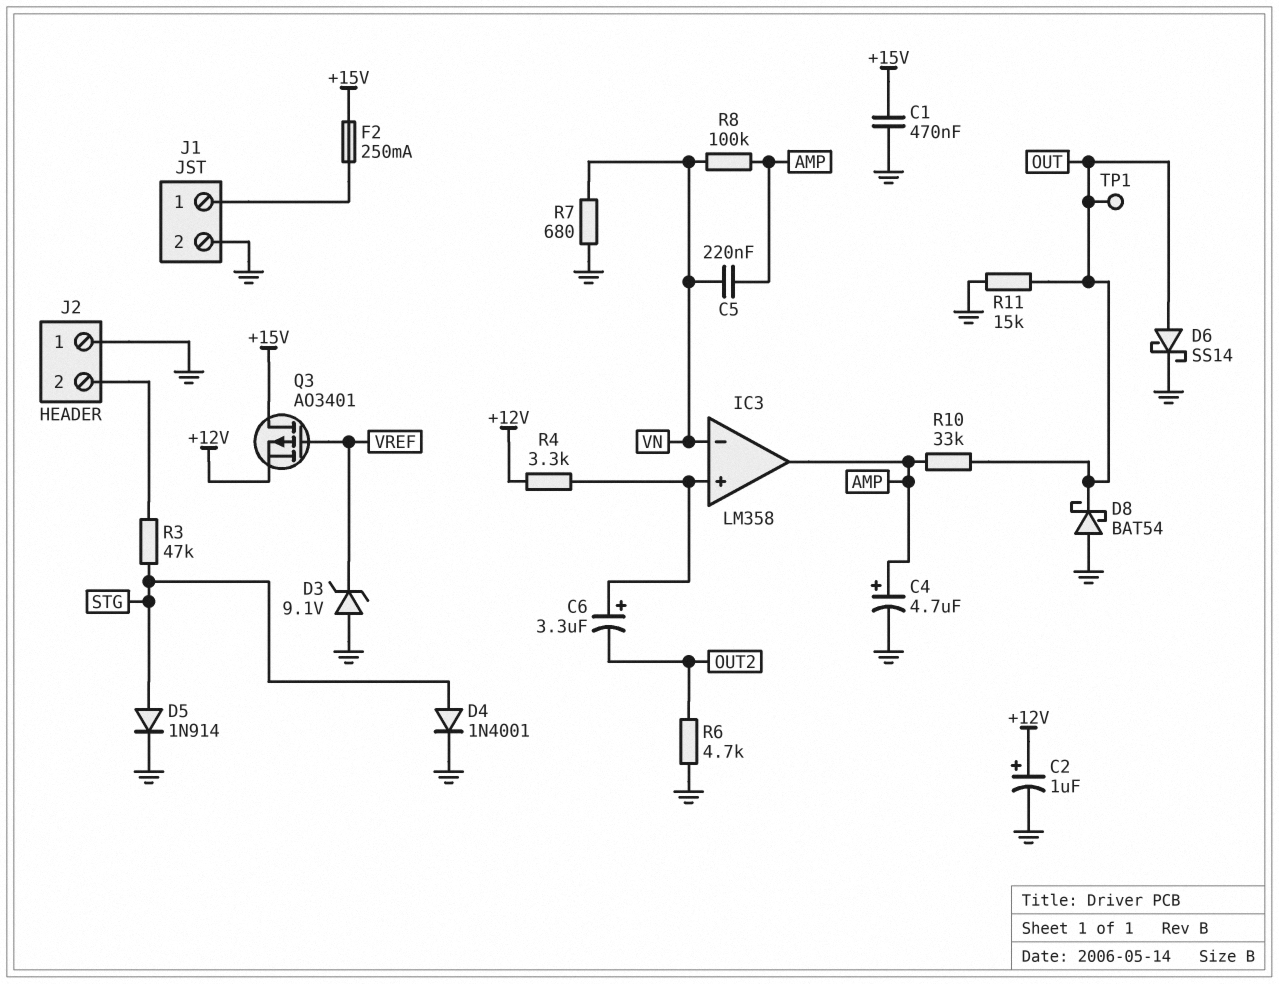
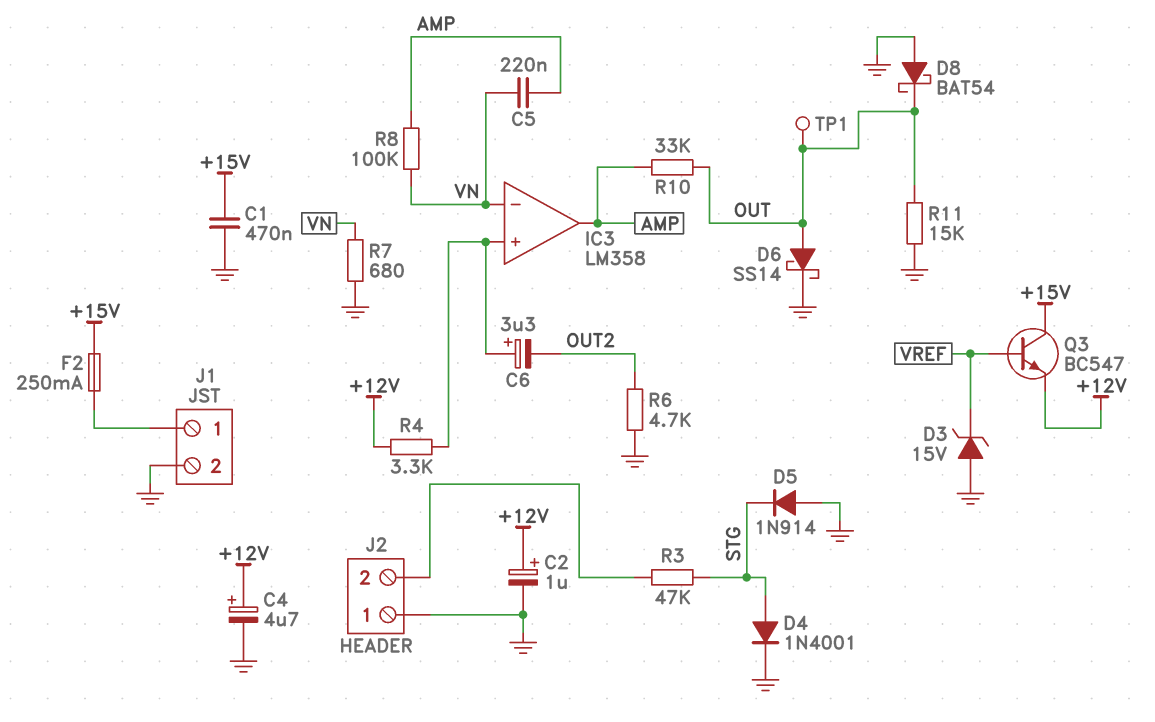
C4: 4.7uF (plus AMP, minus GND) -> 4.7uF (plus +12V, minus GND)
D3: zener 9.1V (A GND, K VREF) -> zener 15V (A GND, K VREF)
D5: diode 1N914 (A STG, K GND) -> diode 1N914 (A GND, K STG)
Q3: PMOS AO3401 (G VREF, D +15V, S +12V) -> NPN BC547 (B VREF, C +15V, E +12V)

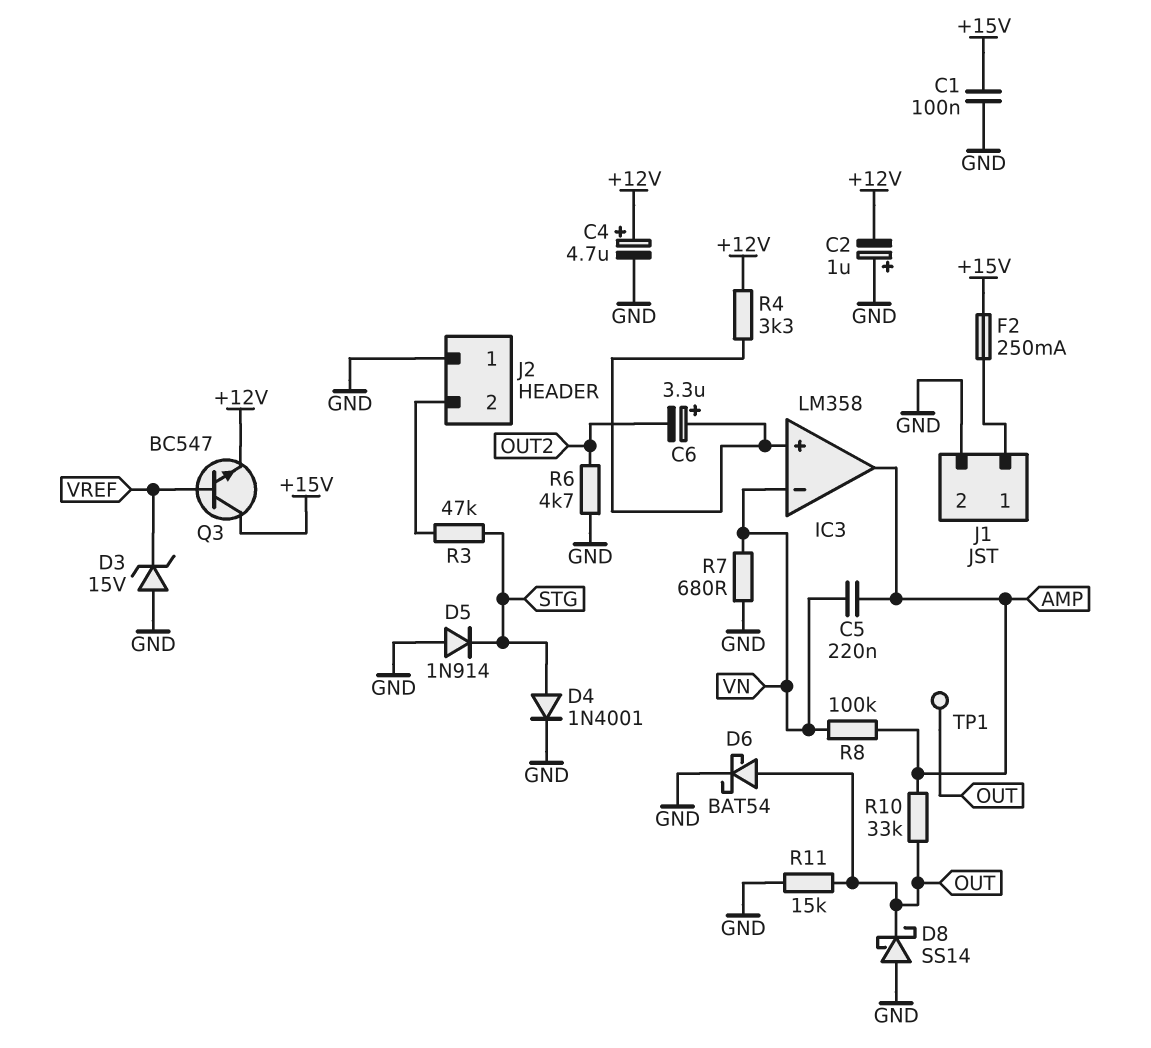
C1: 470nF (+15V, GND) -> 100nF (+15V, GND)
C2: 1uF (plus +12V, minus GND) -> 1uF (plus GND, minus +12V)
D6: schottky SS14 (A OUT, K GND) -> schottky BAT54 (A OUT, K GND)
D8: schottky BAT54 (A GND, K OUT) -> schottky SS14 (A GND, K OUT)

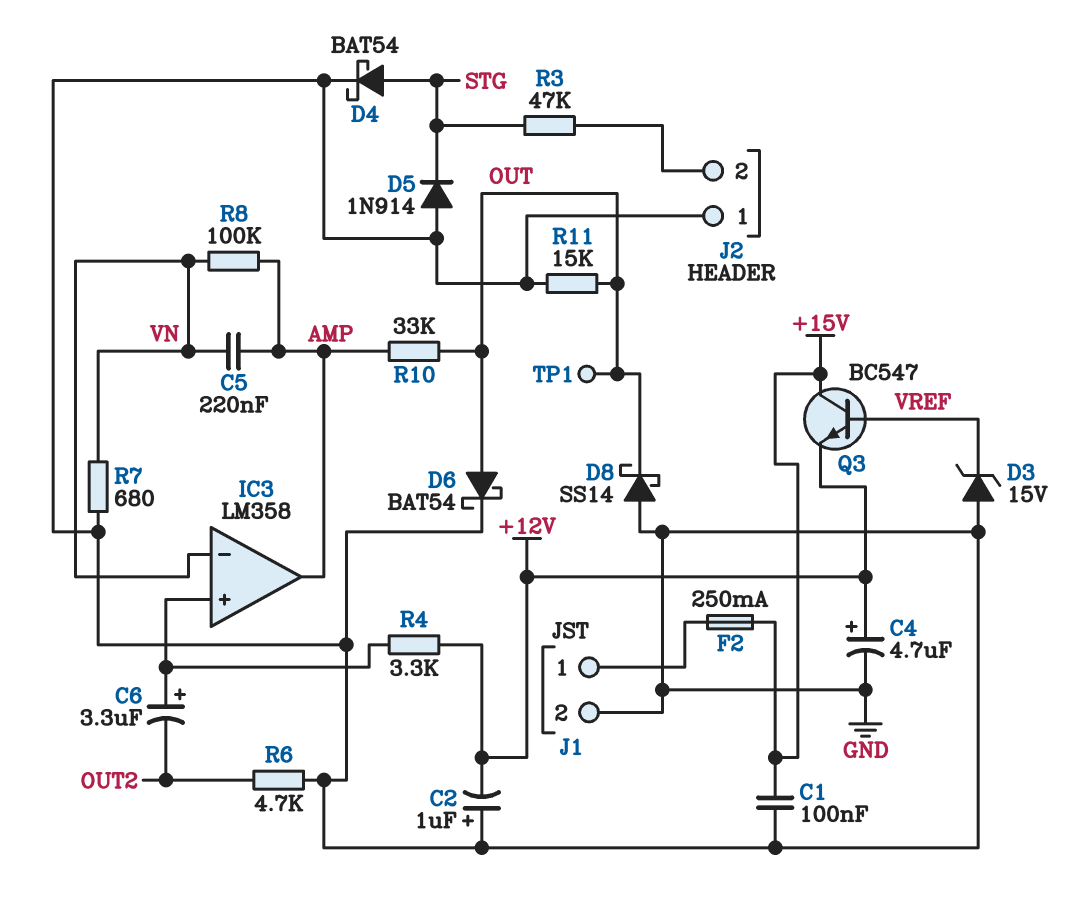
D4: diode 1N4001 (A STG, K GND) -> schottky BAT54 (A STG, K GND)

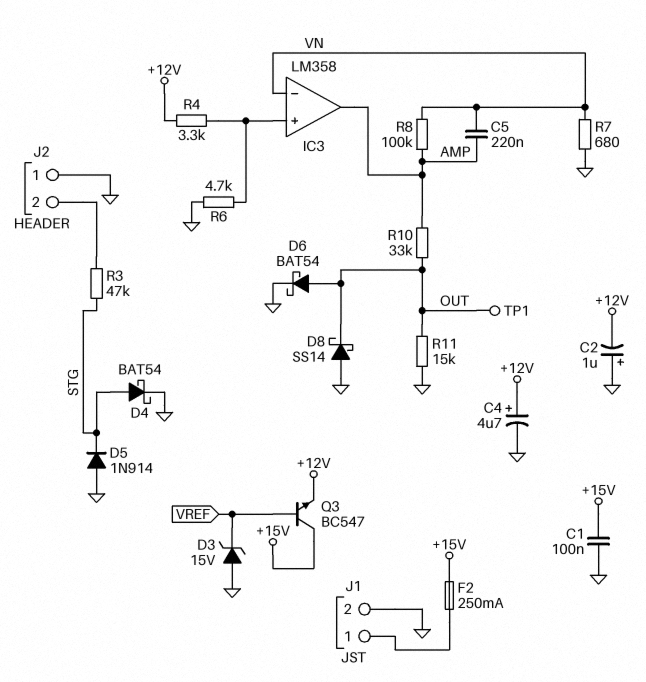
C6: 3.3uF (plus IC3/in+, minus OUT2) -> none
R6: 4.7k (GND, OUT2) -> 4.7k (GND, IC3/in+)

